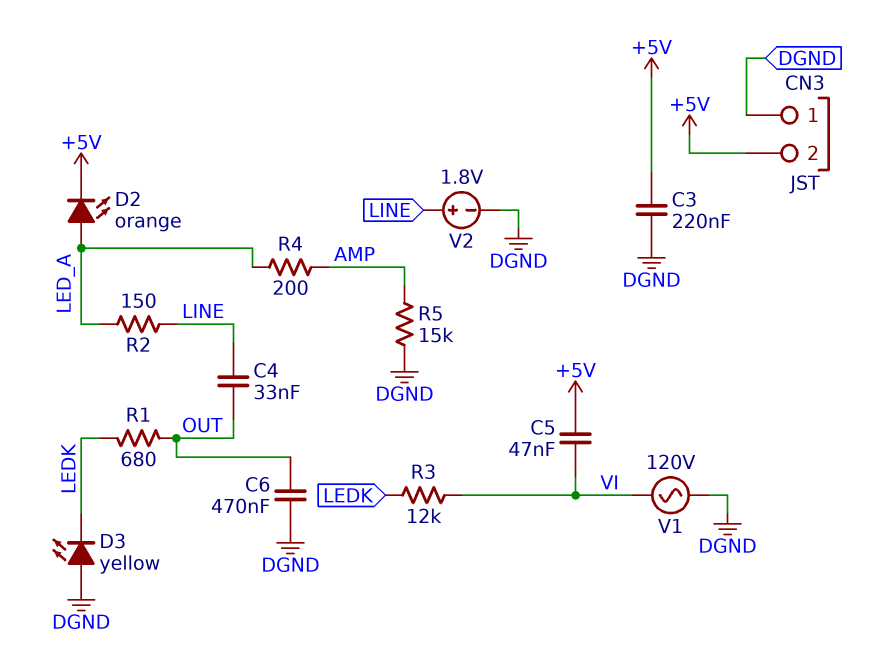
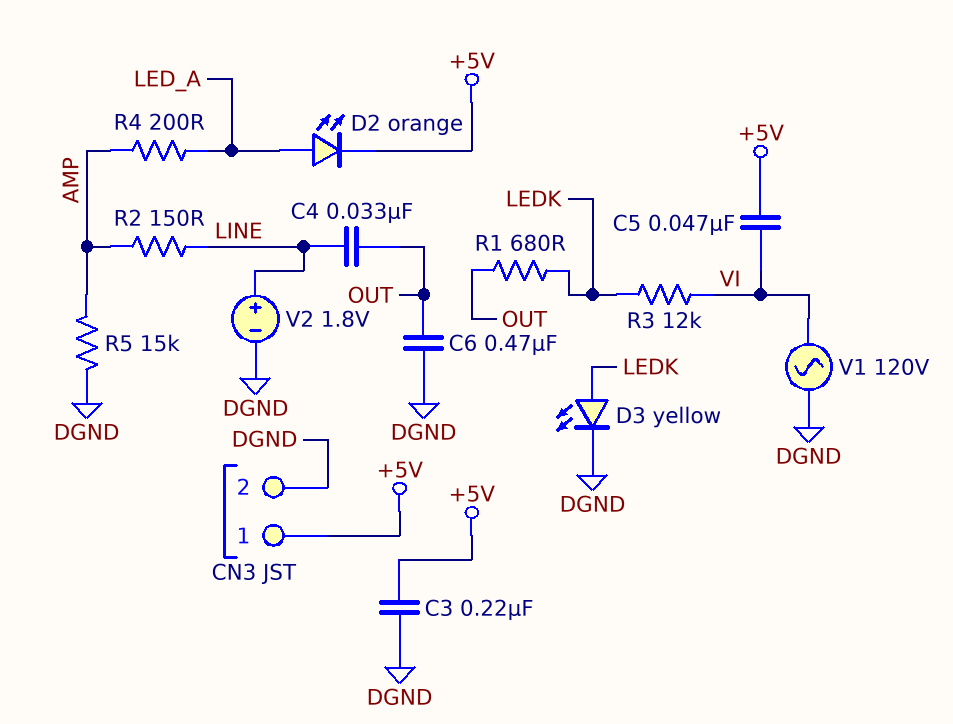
CN3 pin 1: DGND -> +5V
CN3 pin 2: +5V -> DGND
D3: LED yellow (A DGND, K LEDK) -> LED yellow (A LEDK, K DGND)
R2: 150 (LED_A, LINE) -> 150 (AMP, LINE)

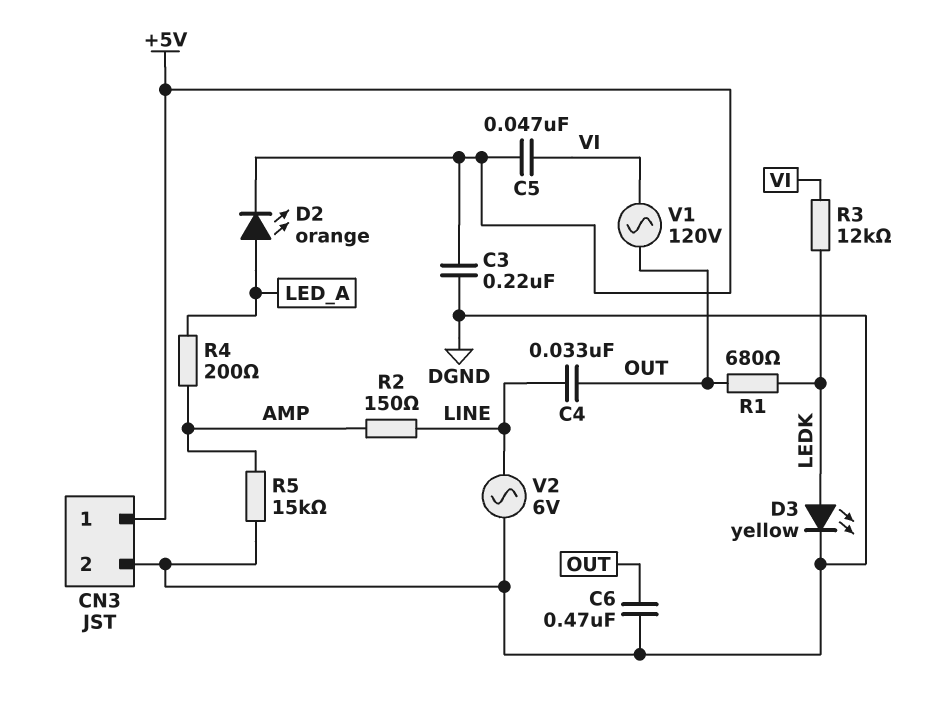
V1: AC 120V (DGND, VI) -> AC 120V (OUT, VI)
V2: 1.8V (plus LINE, minus DGND) -> AC 6V (DGND, LINE)

